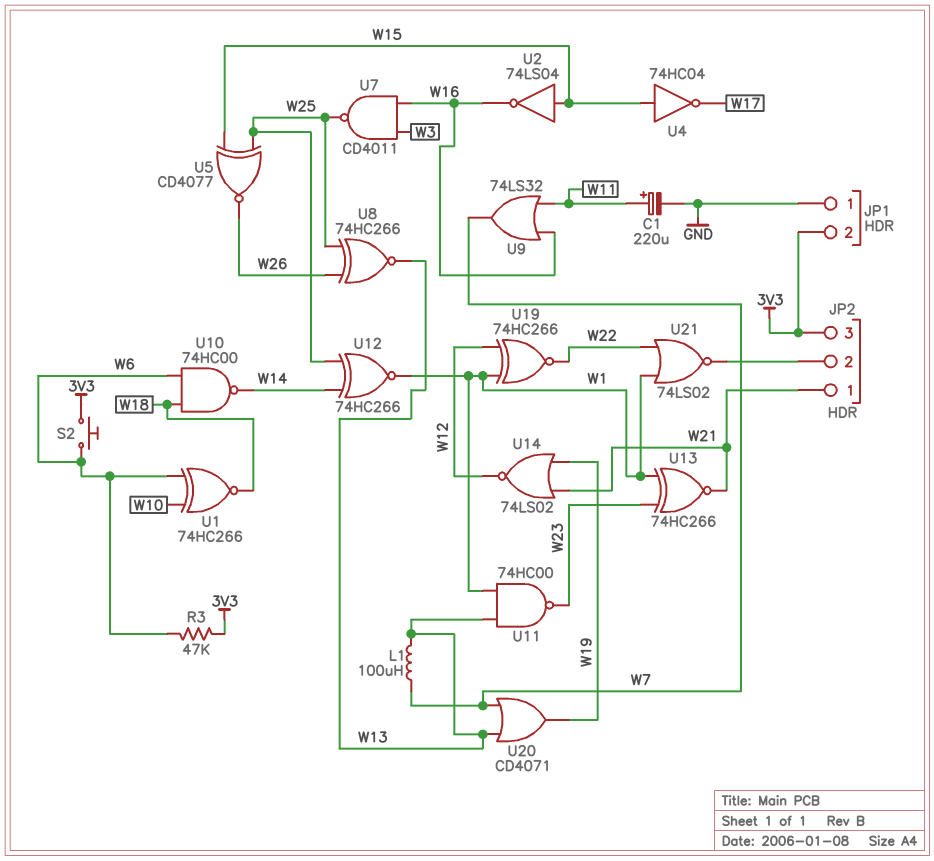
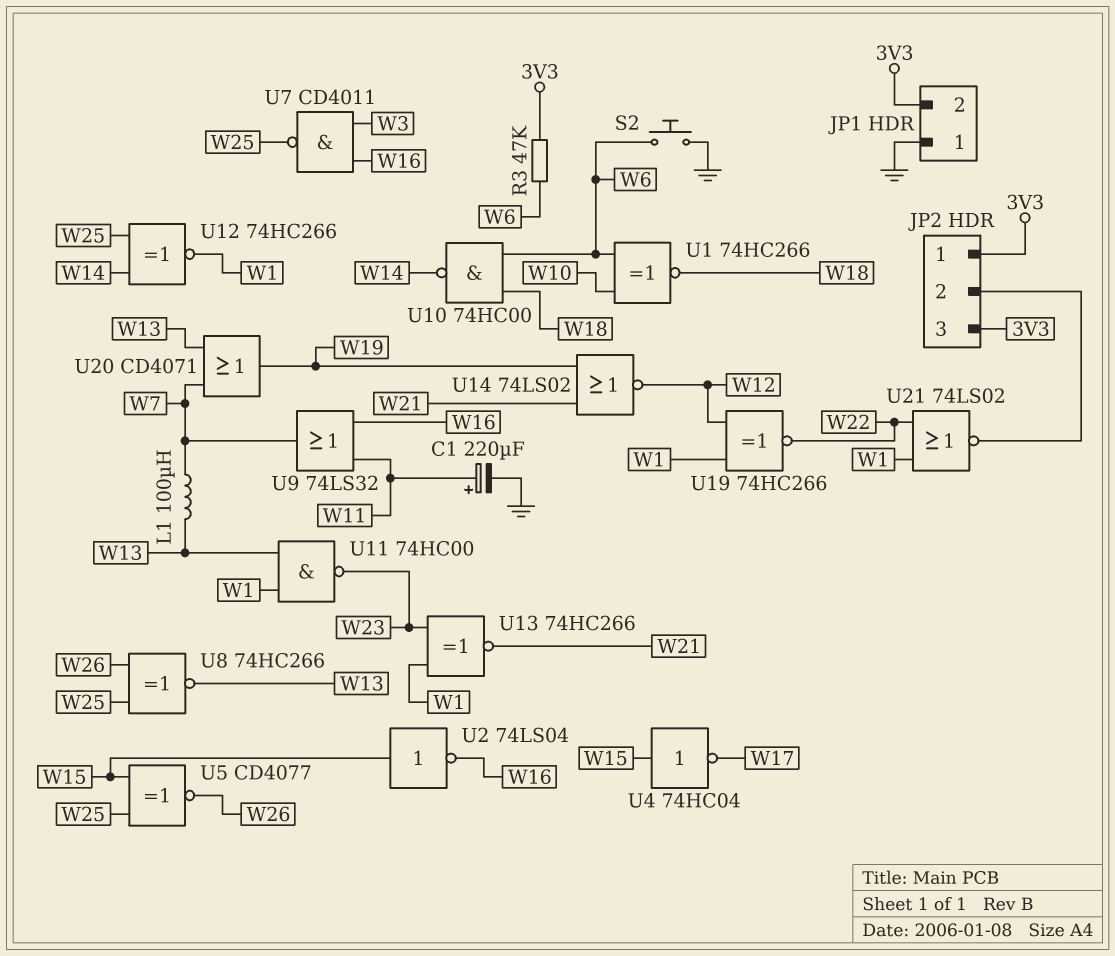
JP2 pin 1: W21 -> 3V3
S2: button (3V3, W6) -> button (GND, W6)

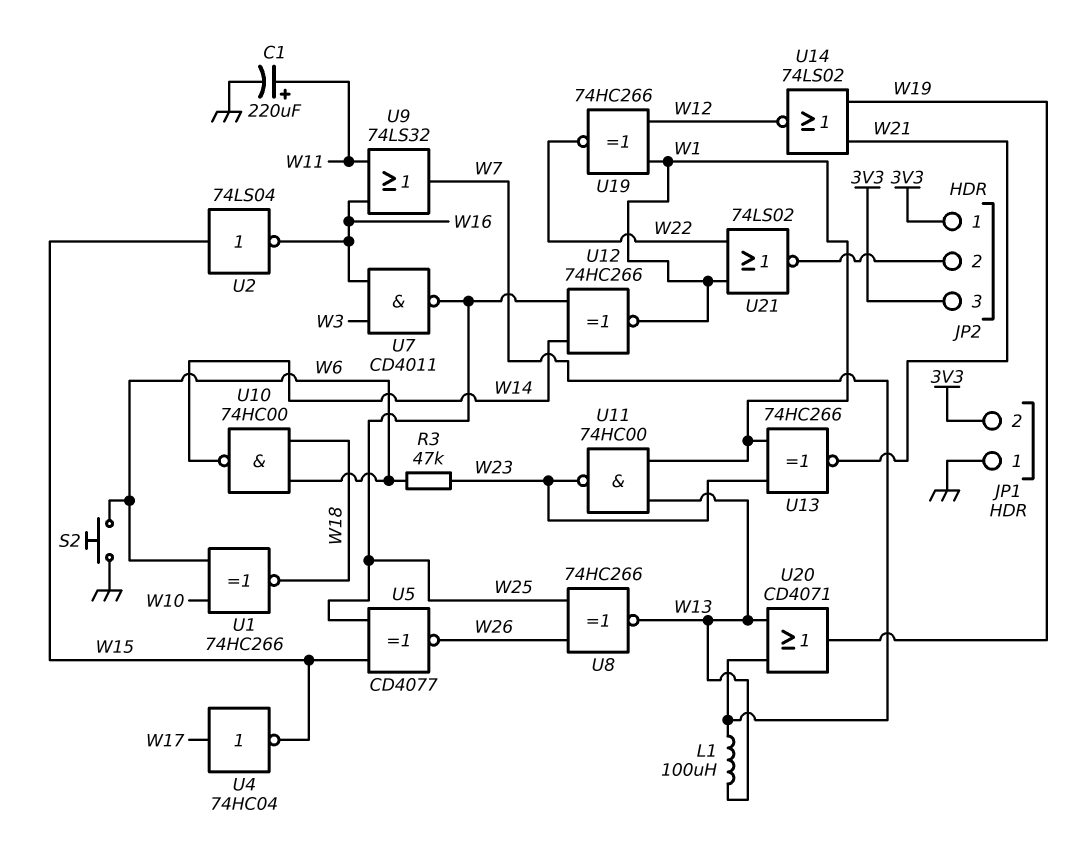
R3: 47k (3V3, W6) -> 47k (W6, W23)
U4: NOT 74HC04 (in W15, out W17) -> NOT 74HC04 (in W17, out W15)

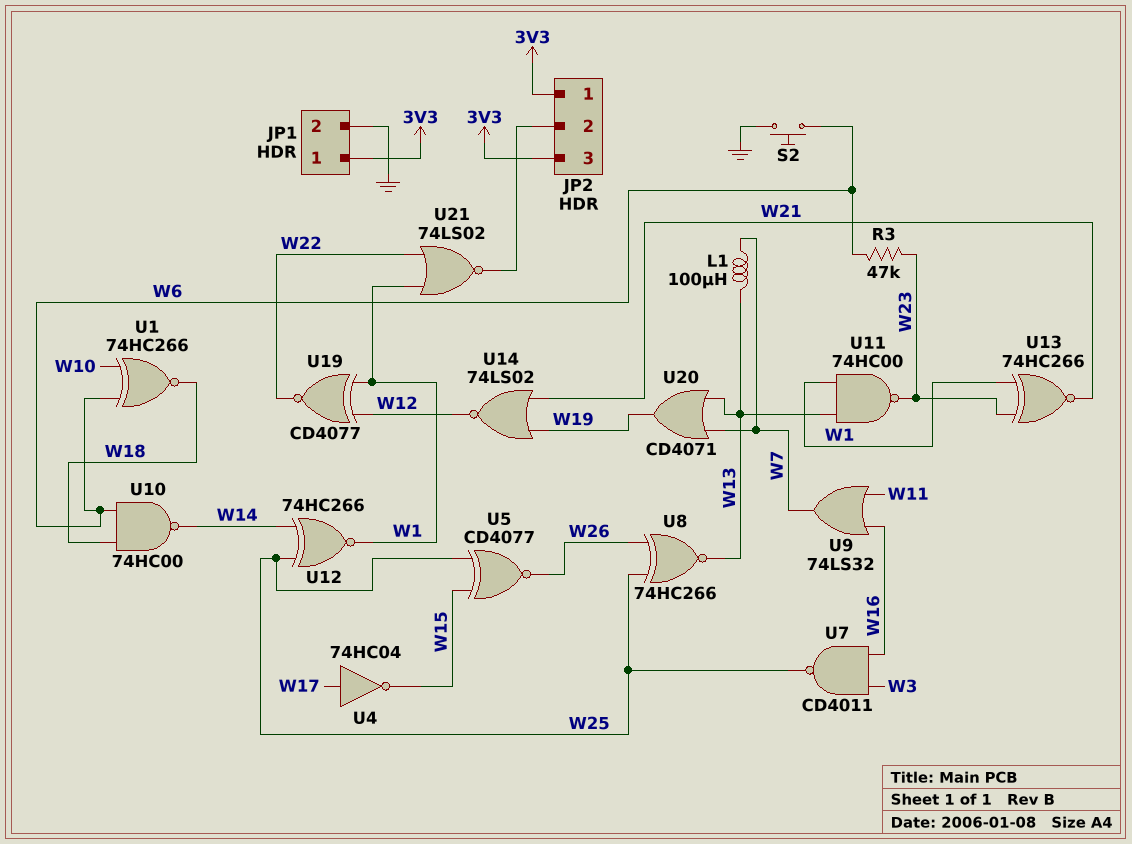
C1: 220uF (plus W11, minus GND) -> none
JP1 pin 1: GND -> 3V3
JP1 pin 2: 3V3 -> GND
U2: NOT 74LS04 (in W15, out W16) -> none
U19: XNOR 74HC266 (in W1, in W12, out W22) -> XNOR CD4077 (in W1, in W12, out W22)

